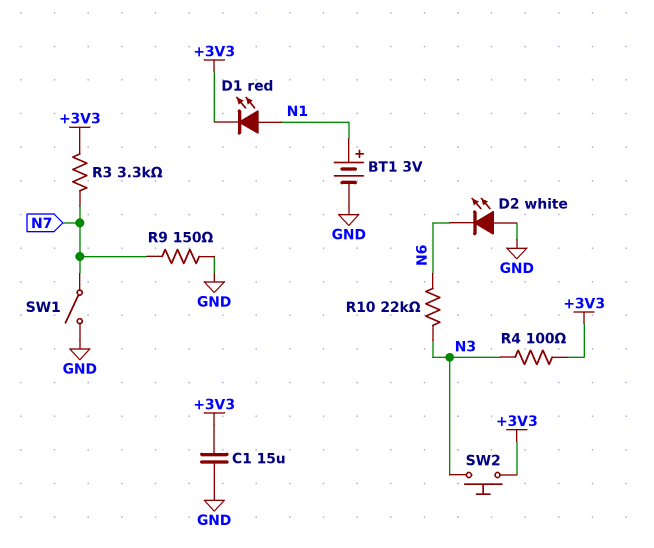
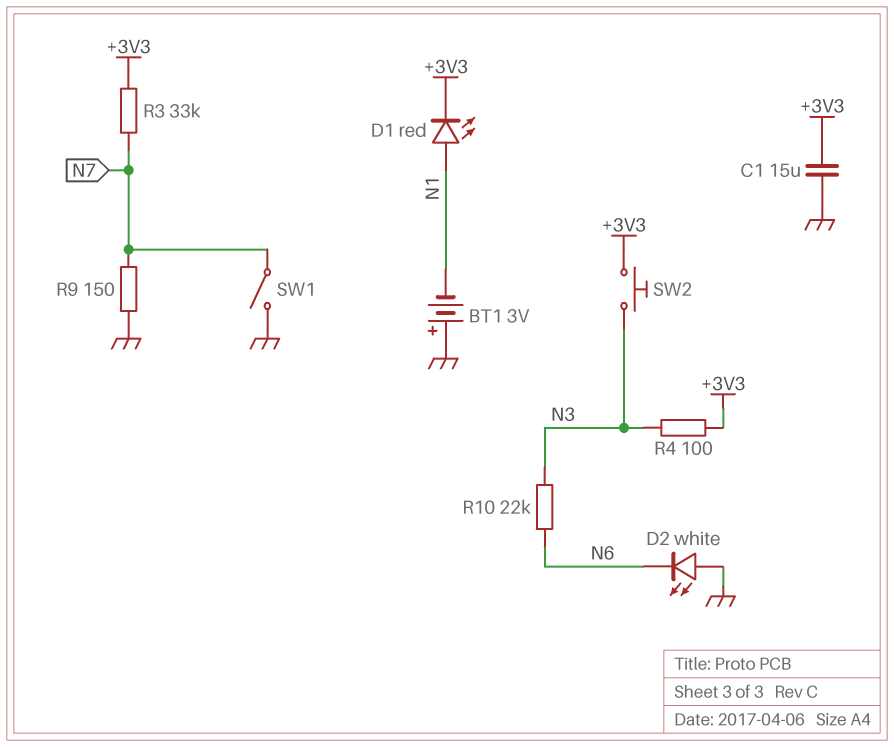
BT1: 3V (plus N1, minus GND) -> 3V (plus GND, minus N1)
R3: 3.3k (+3V3, N7) -> 33k (+3V3, N7)

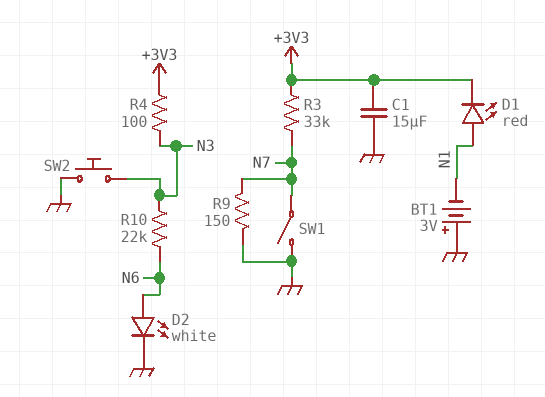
D2: LED white (A GND, K N6) -> LED white (A N6, K GND)
SW2: button (+3V3, N3) -> button (GND, N3)

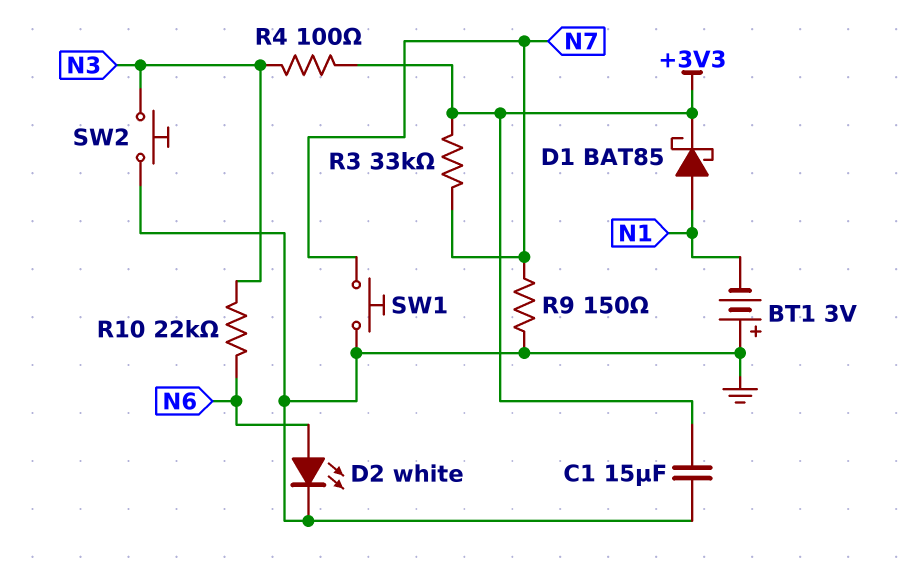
D1: LED red (A N1, K +3V3) -> schottky BAT85 (A N1, K +3V3)
SW1: switch (GND, N7) -> button (GND, N7)

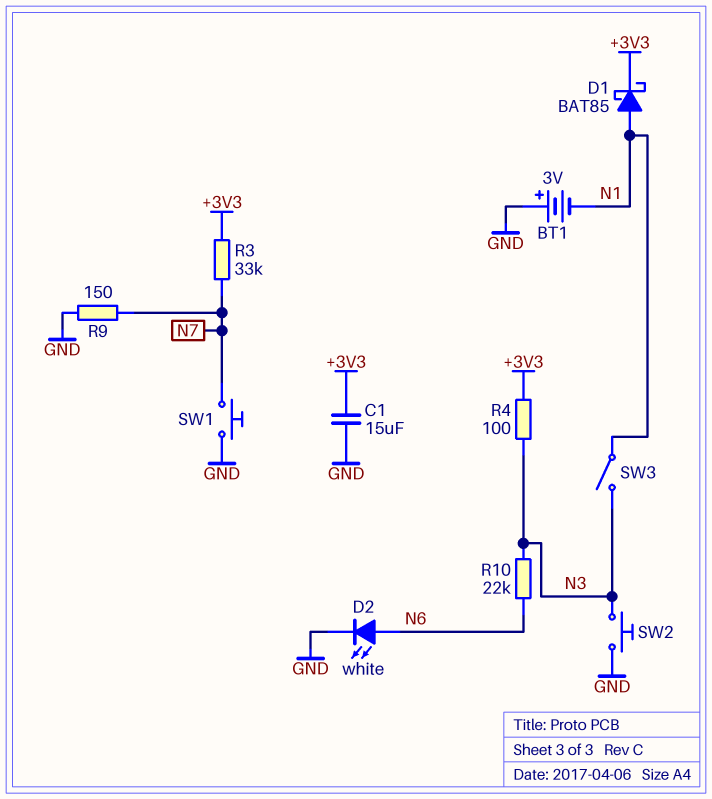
SW3: none -> switch (N1, N3)

